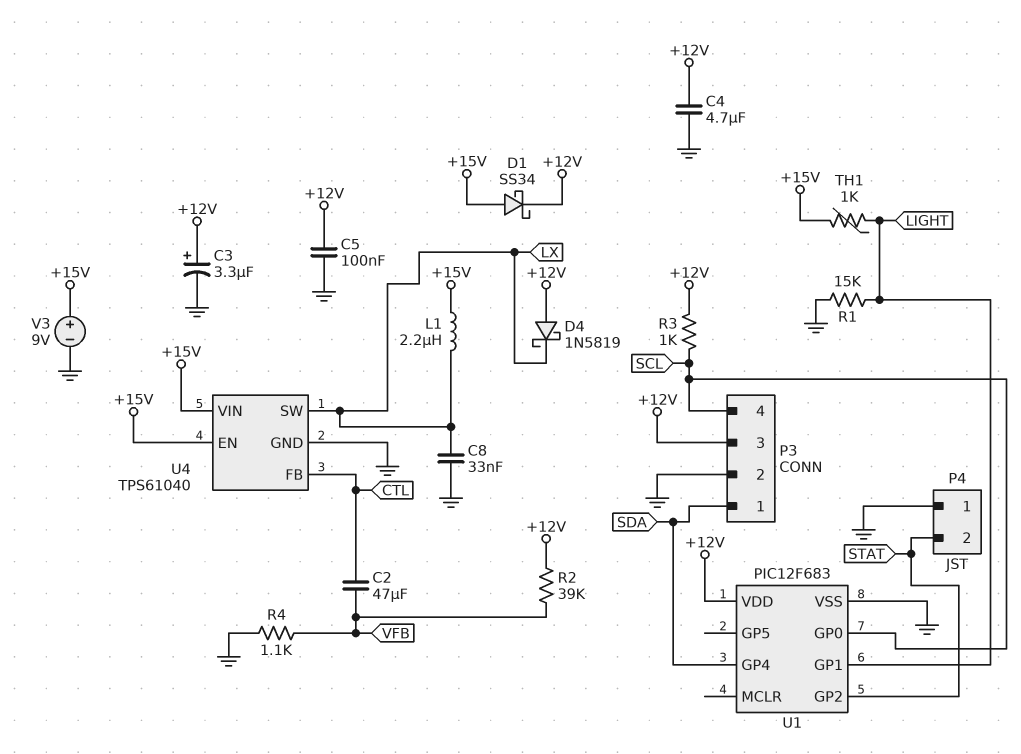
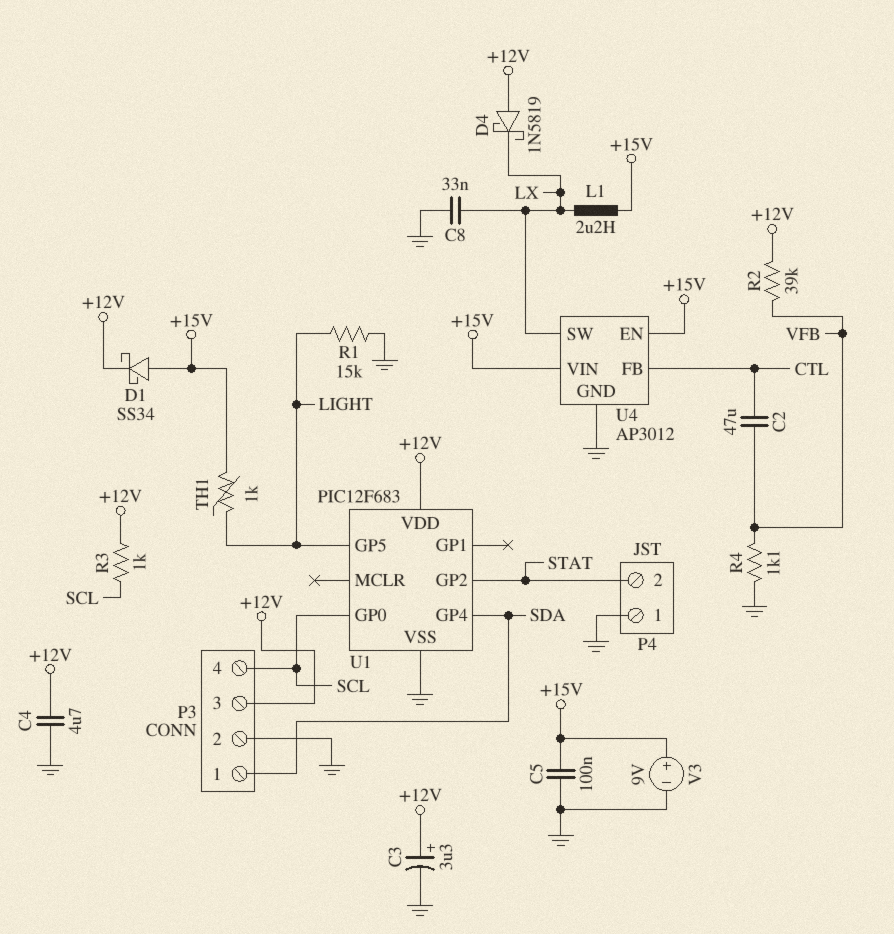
C5: 100nF (+12V, GND) -> 100nF (+15V, GND)
U1 pin GP1: LIGHT -> none
U1 pin GP5: none -> LIGHT
U4: TPS61040 -> AP3012

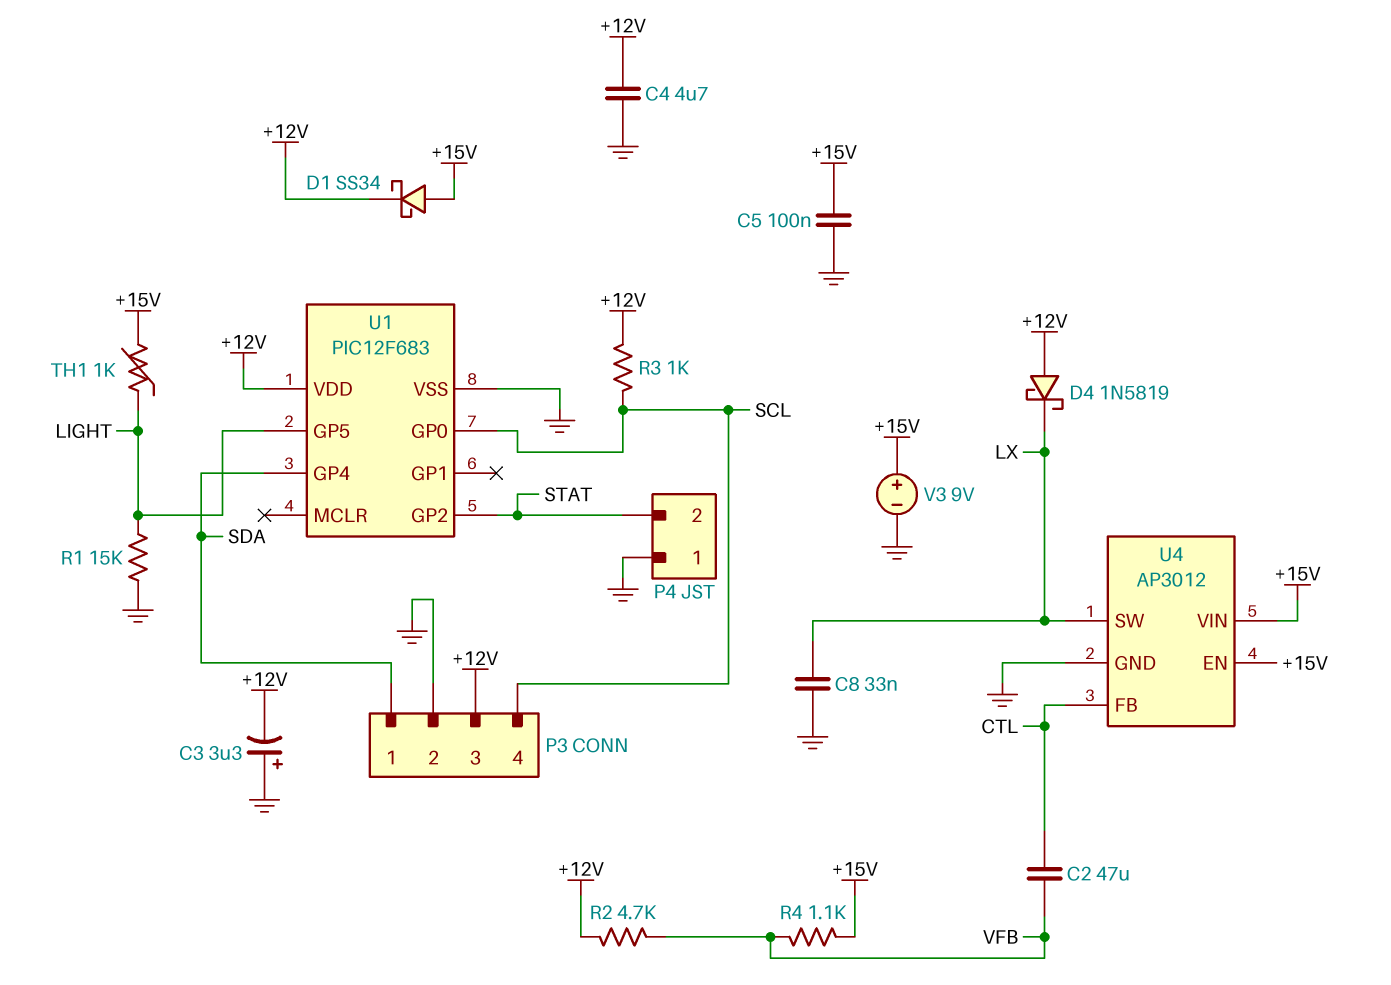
C3: 3.3uF (plus +12V, minus GND) -> 3.3uF (plus GND, minus +12V)
L1: 2.2uH (+15V, LX) -> none
R2: 39k (+12V, VFB) -> 4.7k (+12V, VFB)
R4: 1.1k (GND, VFB) -> 1.1k (+15V, VFB)

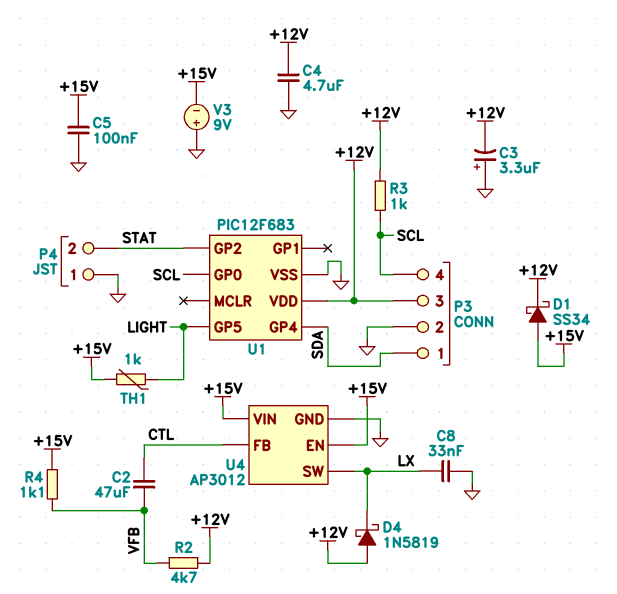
R1: 15k (GND, LIGHT) -> none
V3: 9V (plus +15V, minus GND) -> 9V (plus GND, minus +15V)

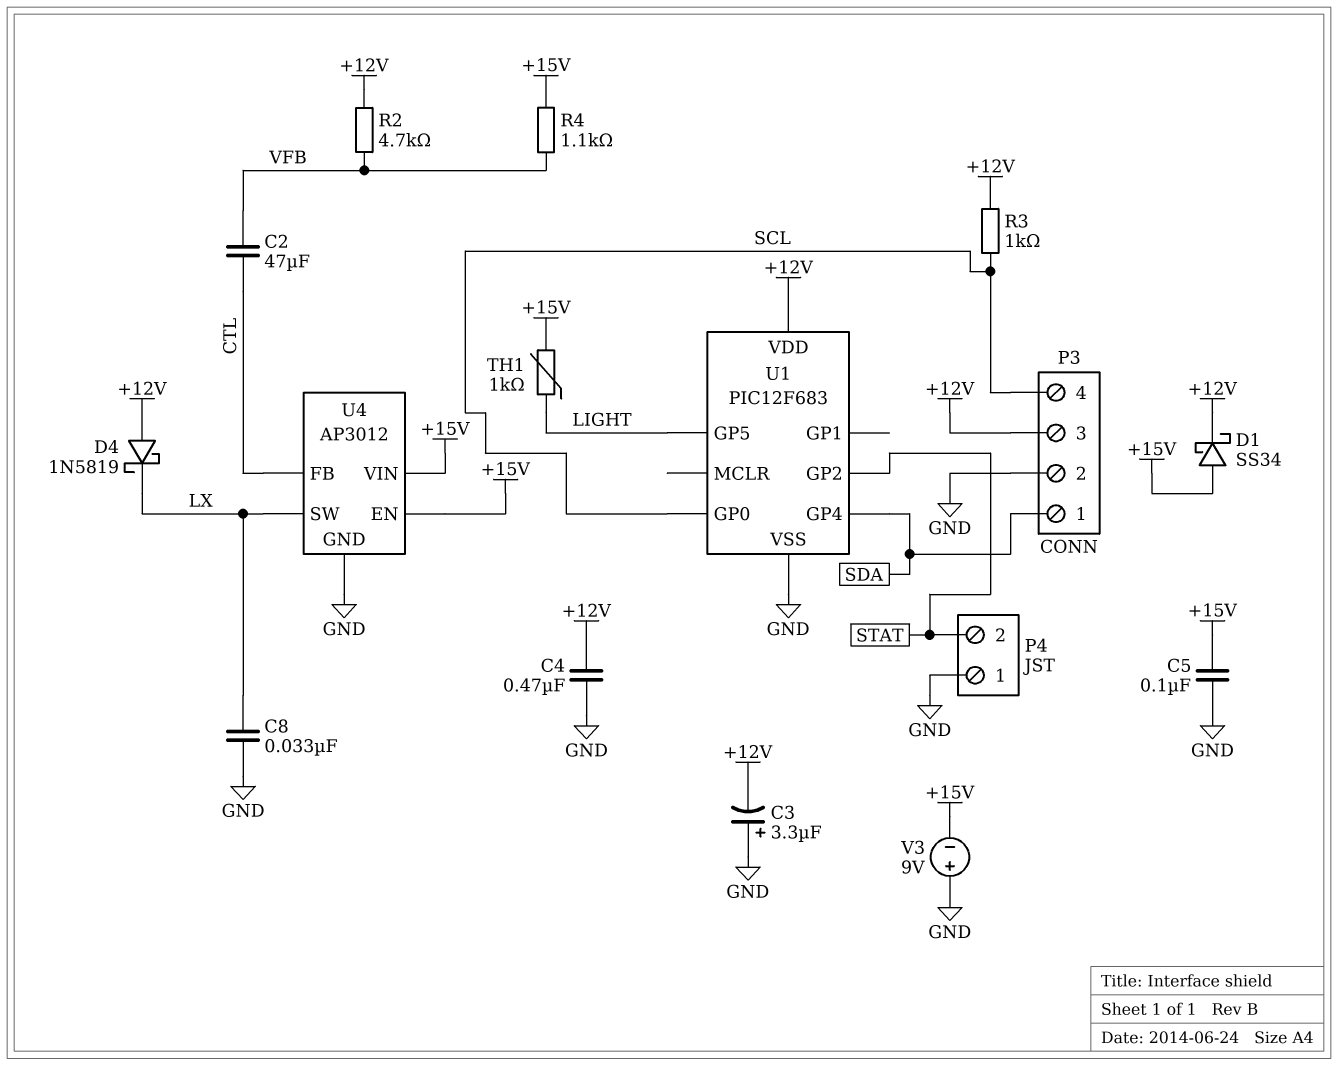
C4: 4.7uF (+12V, GND) -> 470nF (+12V, GND)

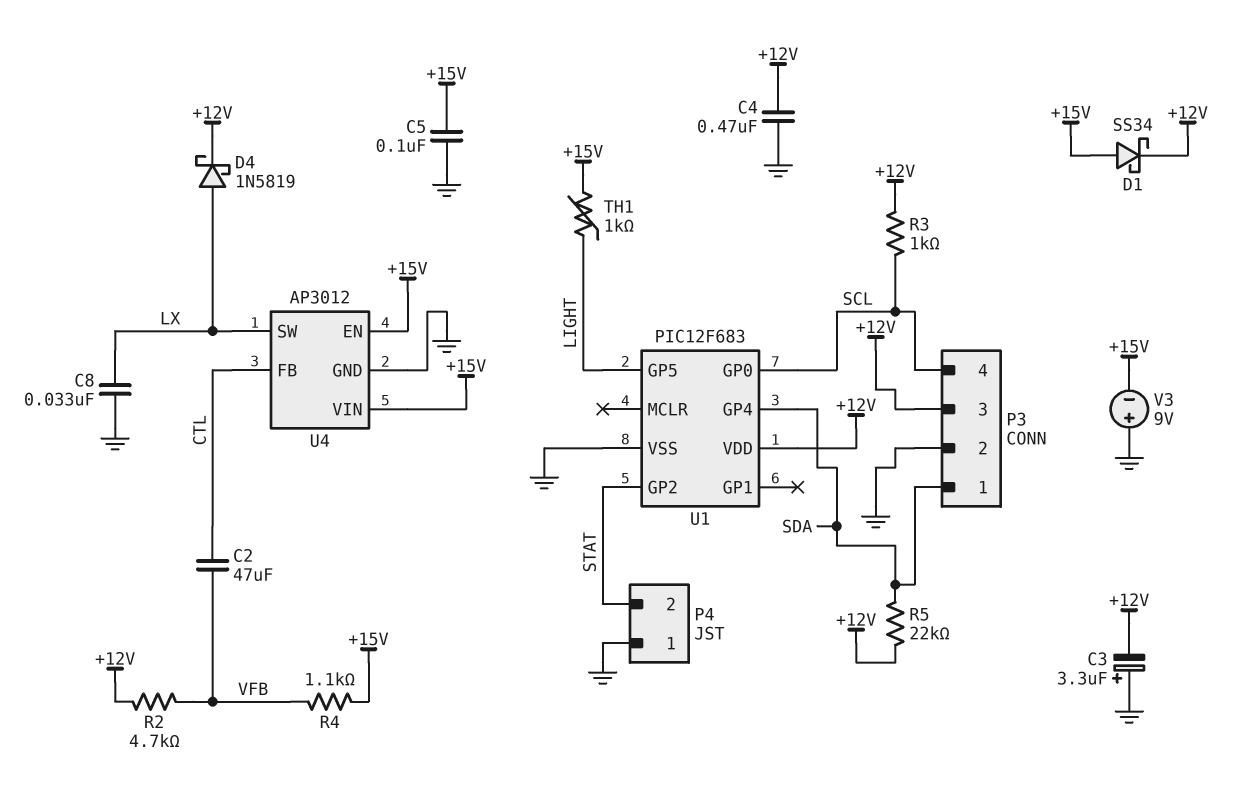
D4: schottky 1N5819 (A +12V, K LX) -> schottky 1N5819 (A LX, K +12V)
R5: none -> 22k (+12V, SDA)

